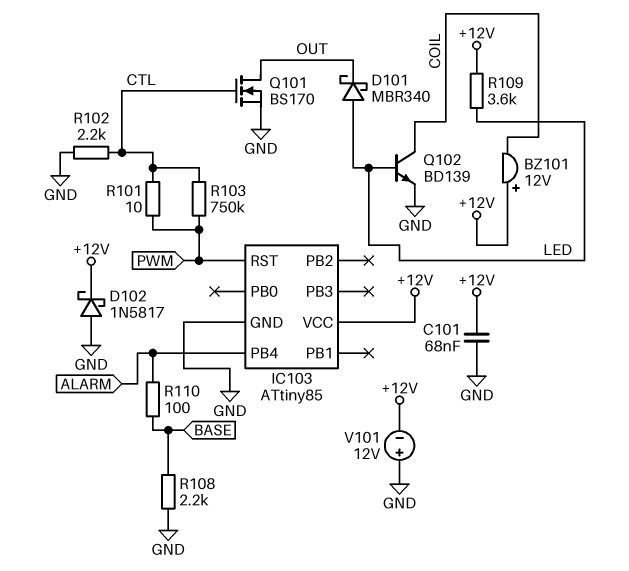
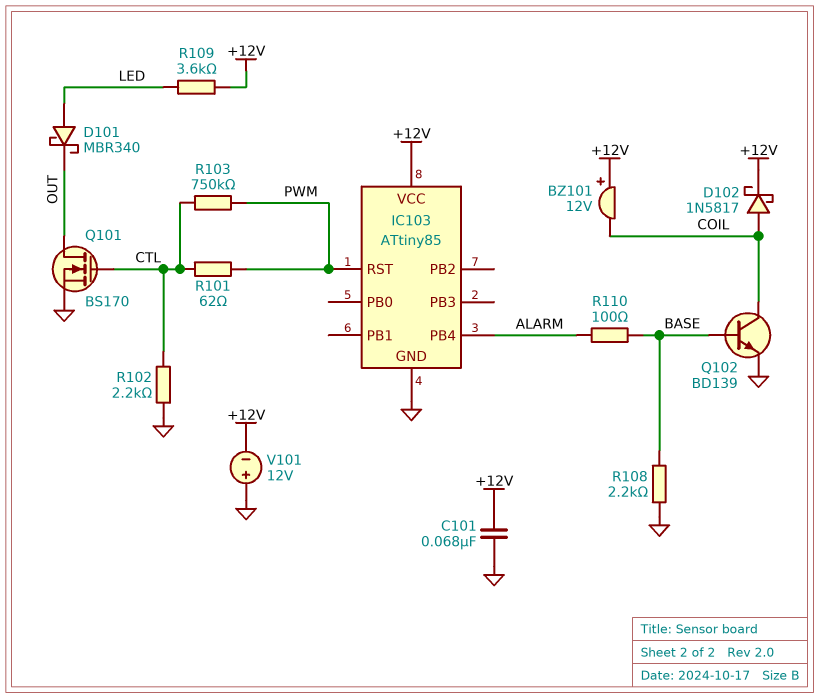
D102: schottky 1N5817 (A GND, K +12V) -> schottky 1N5817 (A COIL, K +12V)
Q102: NPN BD139 (B LED, C COIL, E GND) -> NPN BD139 (B BASE, C COIL, E GND)
R101: 10 (CTL, PWM) -> 62 (CTL, PWM)

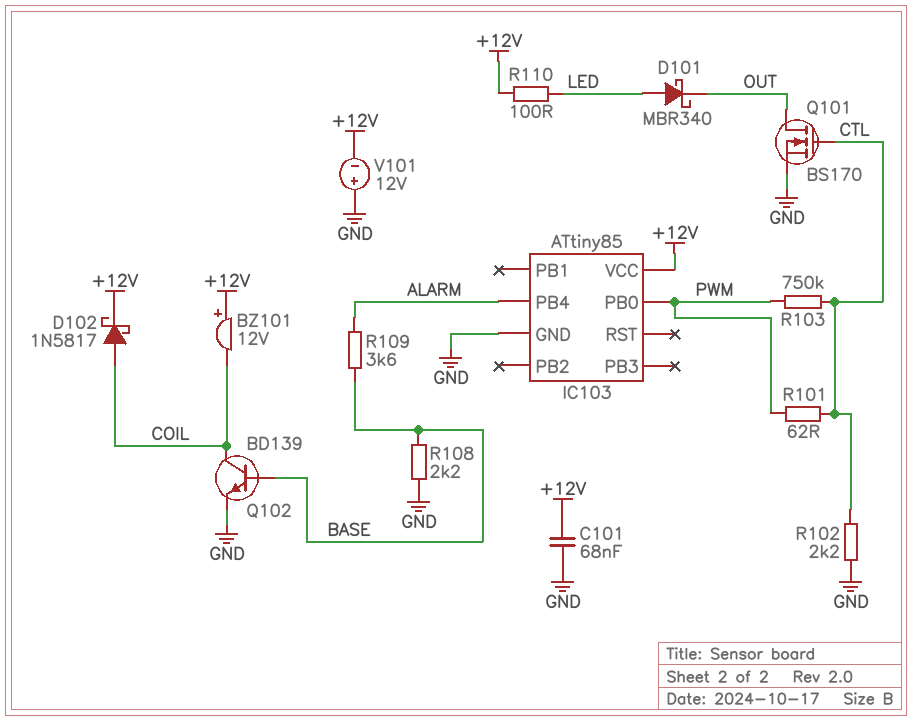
IC103 pin PB0: none -> PWM
IC103 pin RST: PWM -> none
R109: 3.6k (+12V, LED) -> 3.6k (ALARM, BASE)
R110: 100 (ALARM, BASE) -> 100 (+12V, LED)

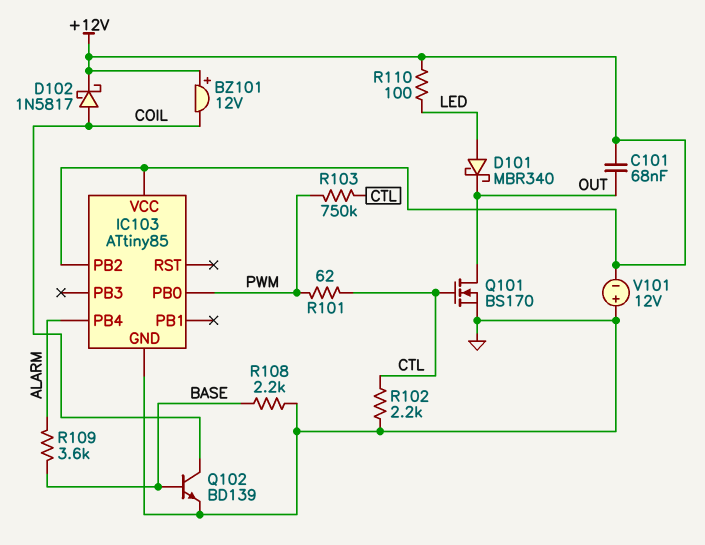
C101: 68nF (+12V, GND) -> 68nF (+12V, OUT)
IC103 pin PB2: none -> +12V

